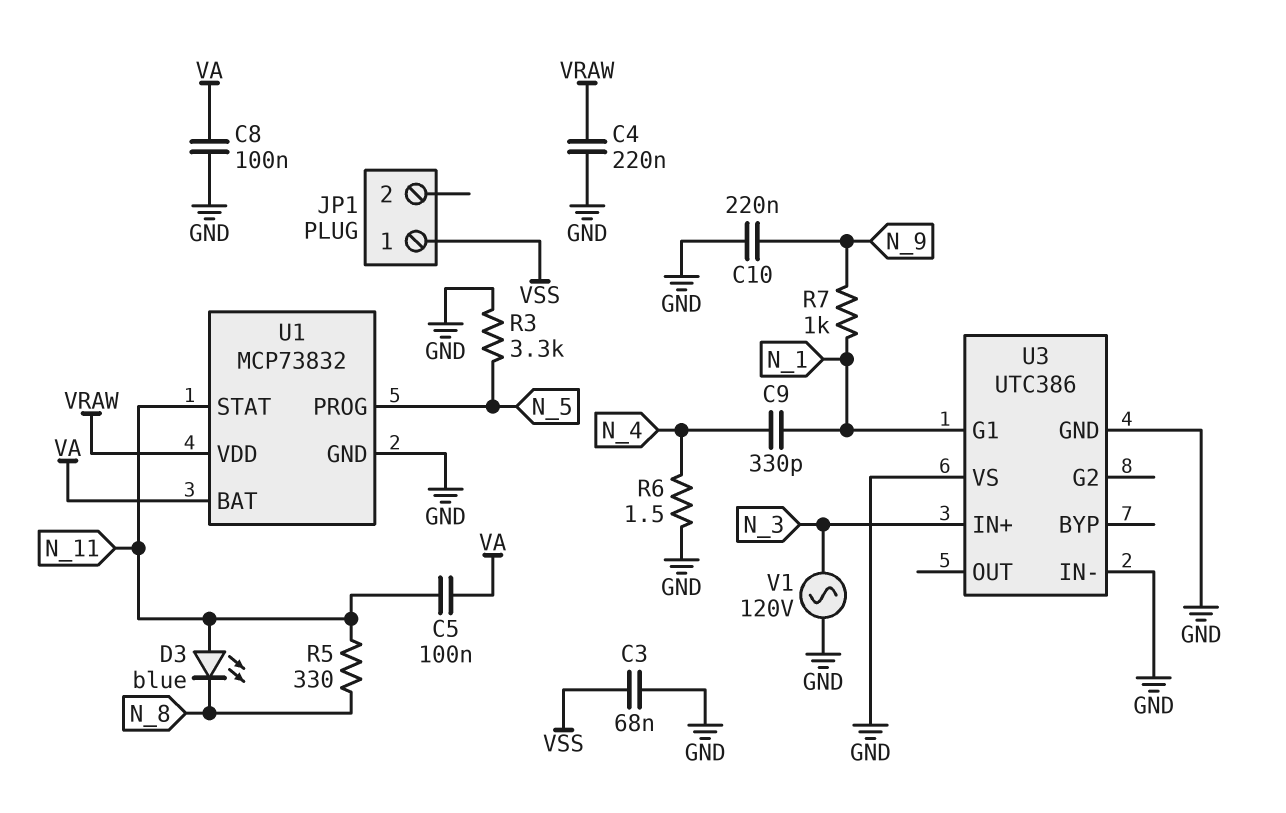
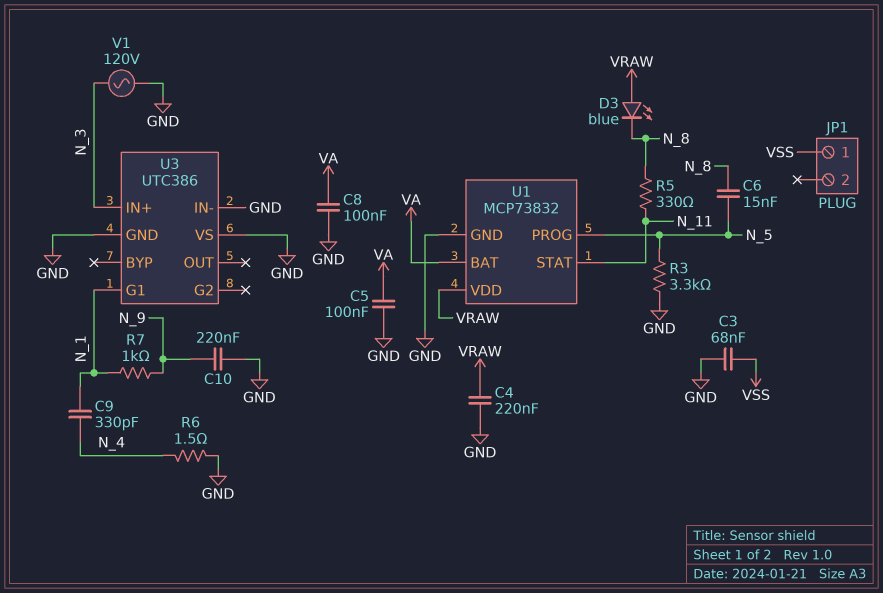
C5: 100nF (N_11, VA) -> 100nF (GND, VA)
C6: none -> 15nF (N_5, N_8)
D3: LED blue (A N_11, K N_8) -> LED blue (A VRAW, K N_8)

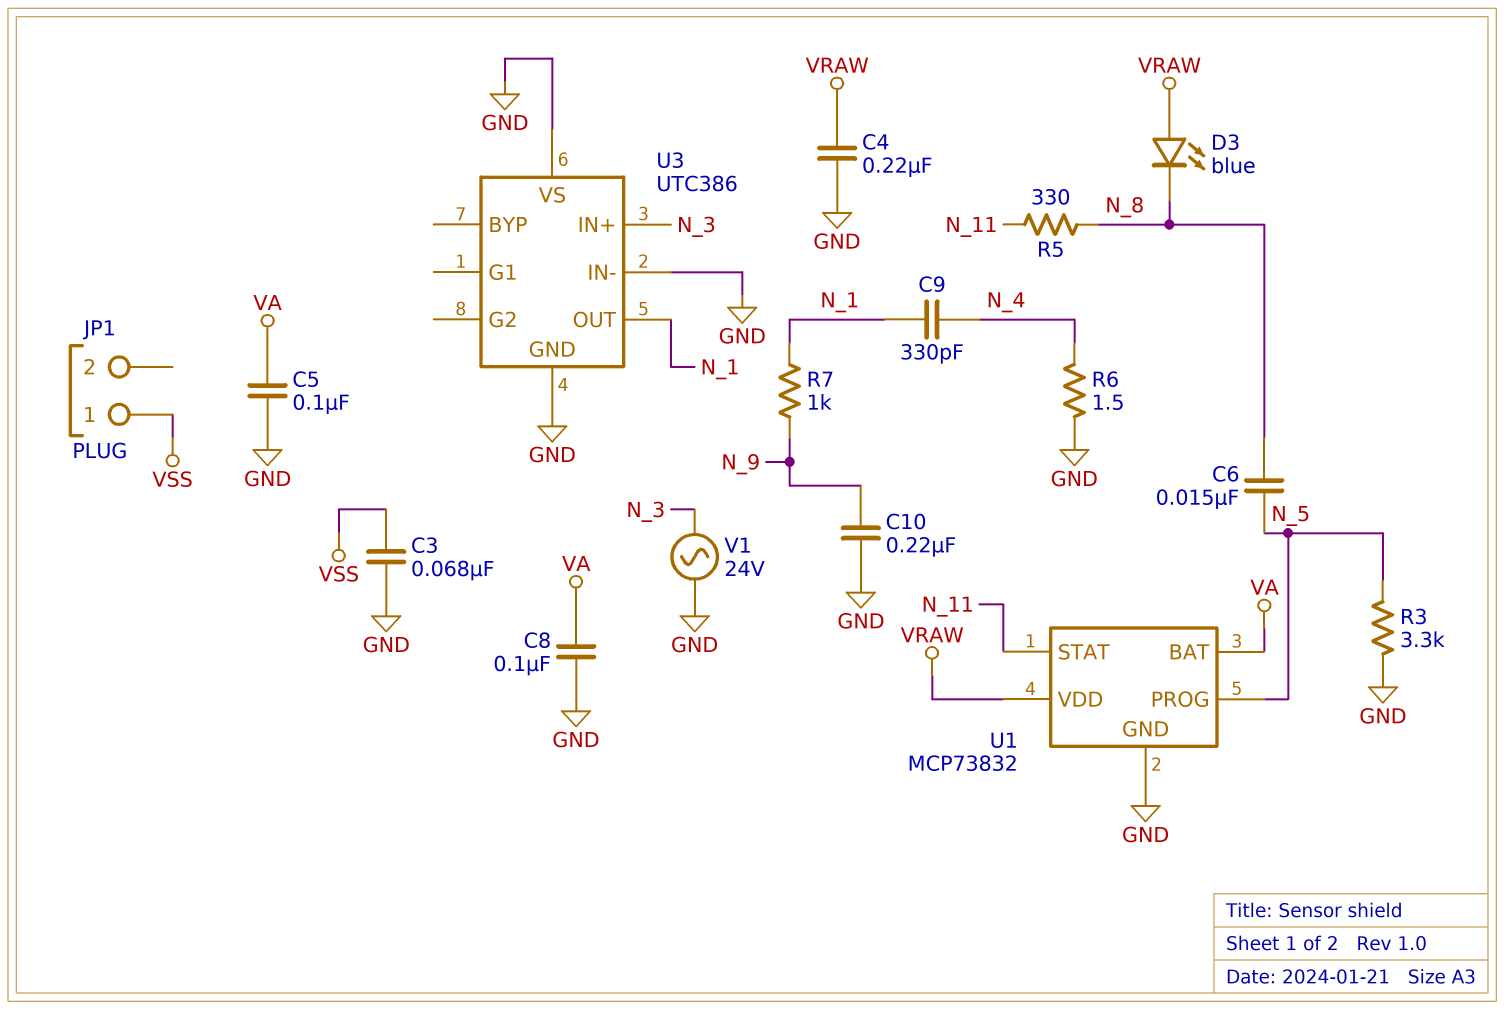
U3 pin G1: N_1 -> none
U3 pin OUT: none -> N_1
V1: AC 120V (GND, N_3) -> AC 24V (GND, N_3)

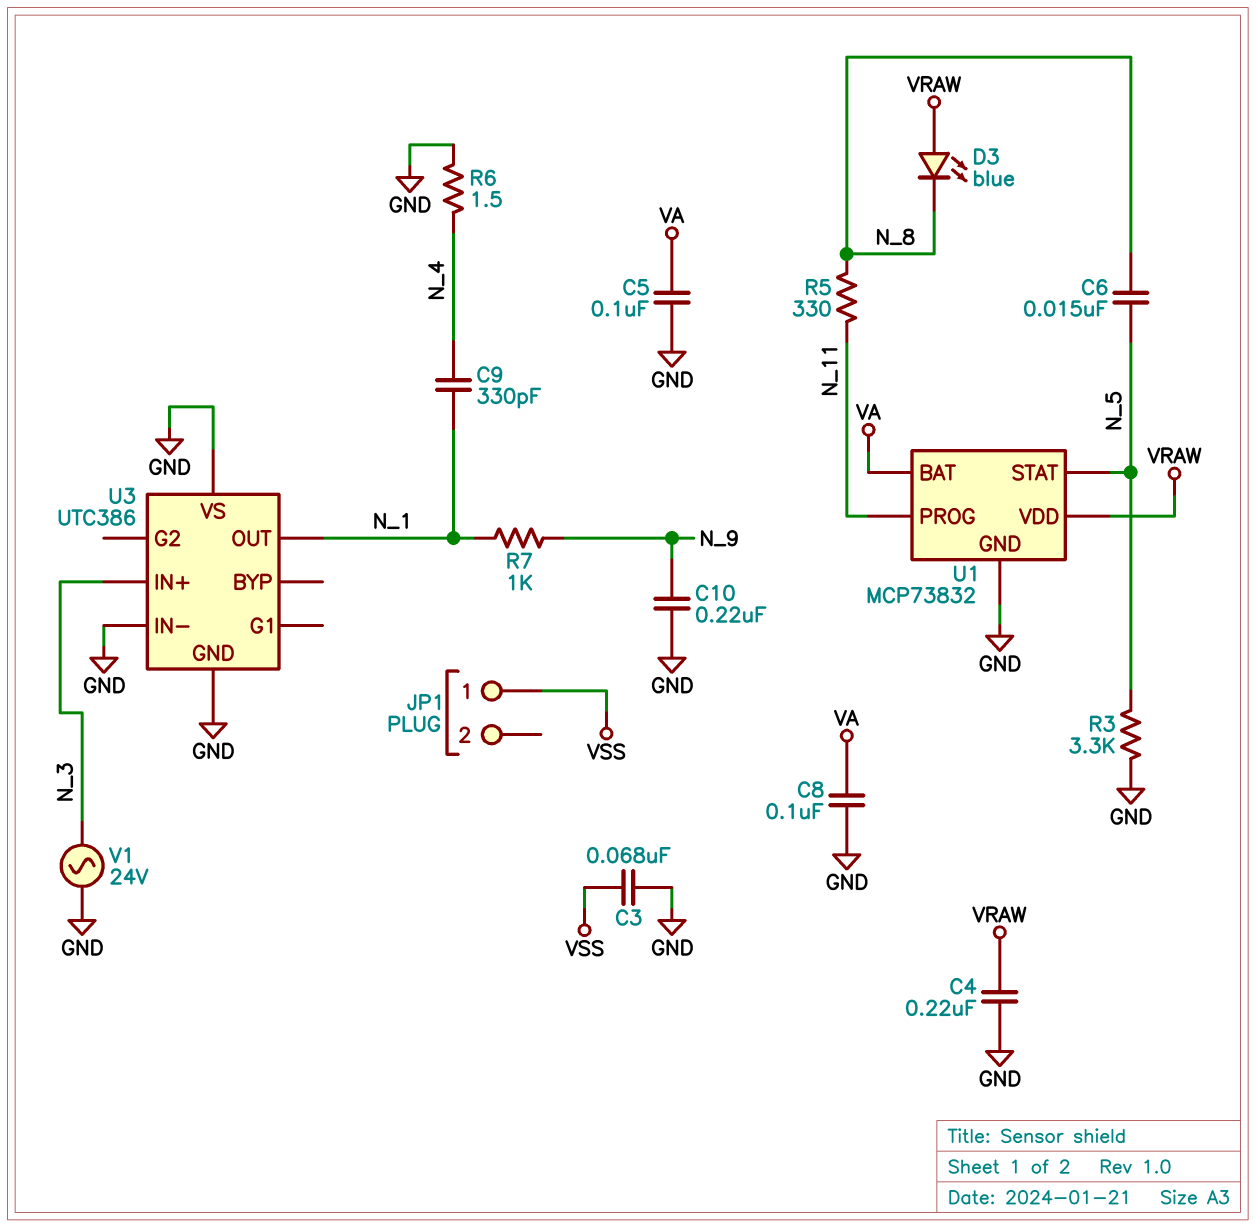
U1 pin PROG: N_5 -> N_11
U1 pin STAT: N_11 -> N_5

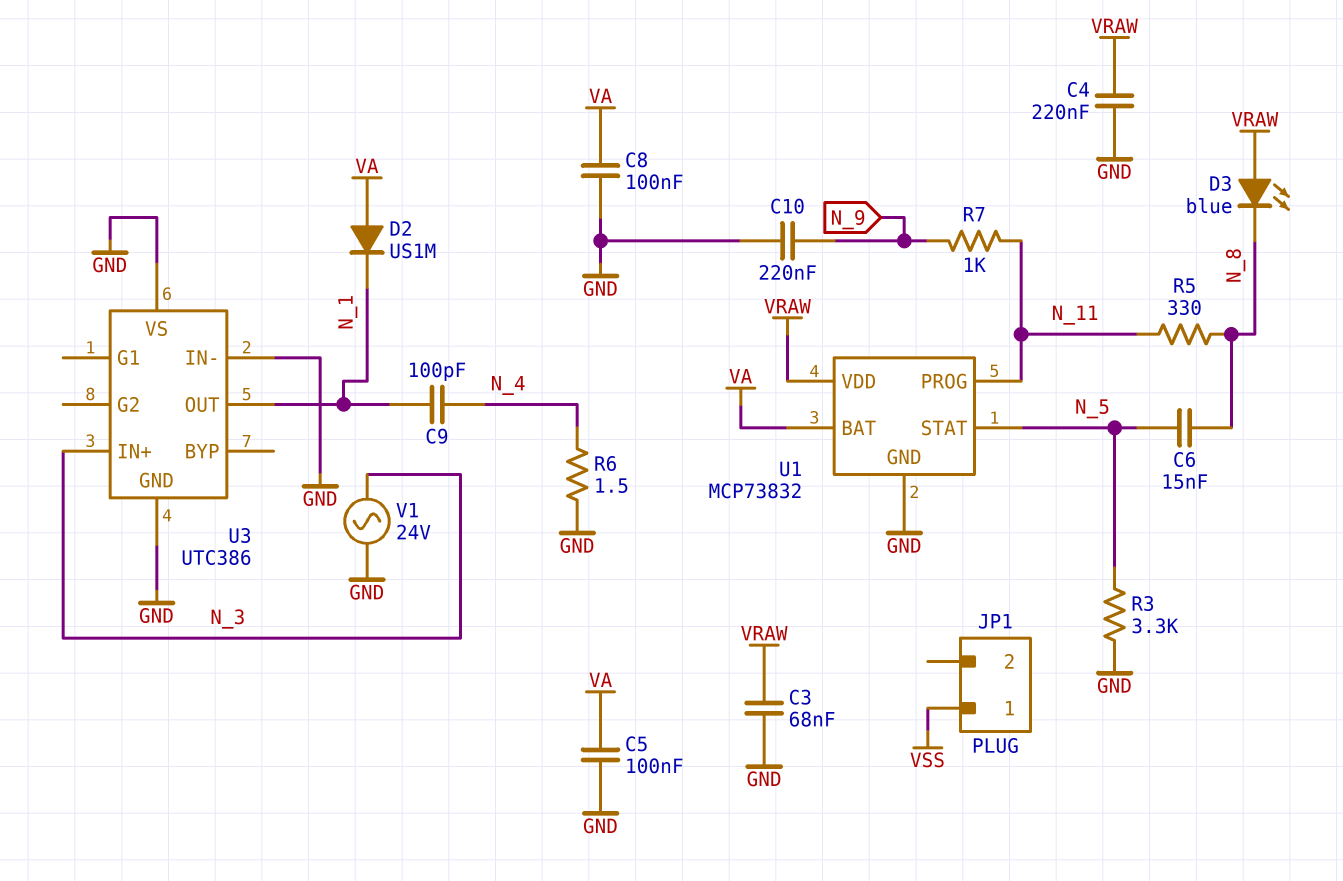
C3: 68nF (GND, VSS) -> 68nF (GND, VRAW)
C9: 330pF (N_1, N_4) -> 100pF (N_1, N_4)
D2: none -> diode US1M (A VA, K N_1)
R7: 1k (N_1, N_9) -> 1k (N_9, N_11)

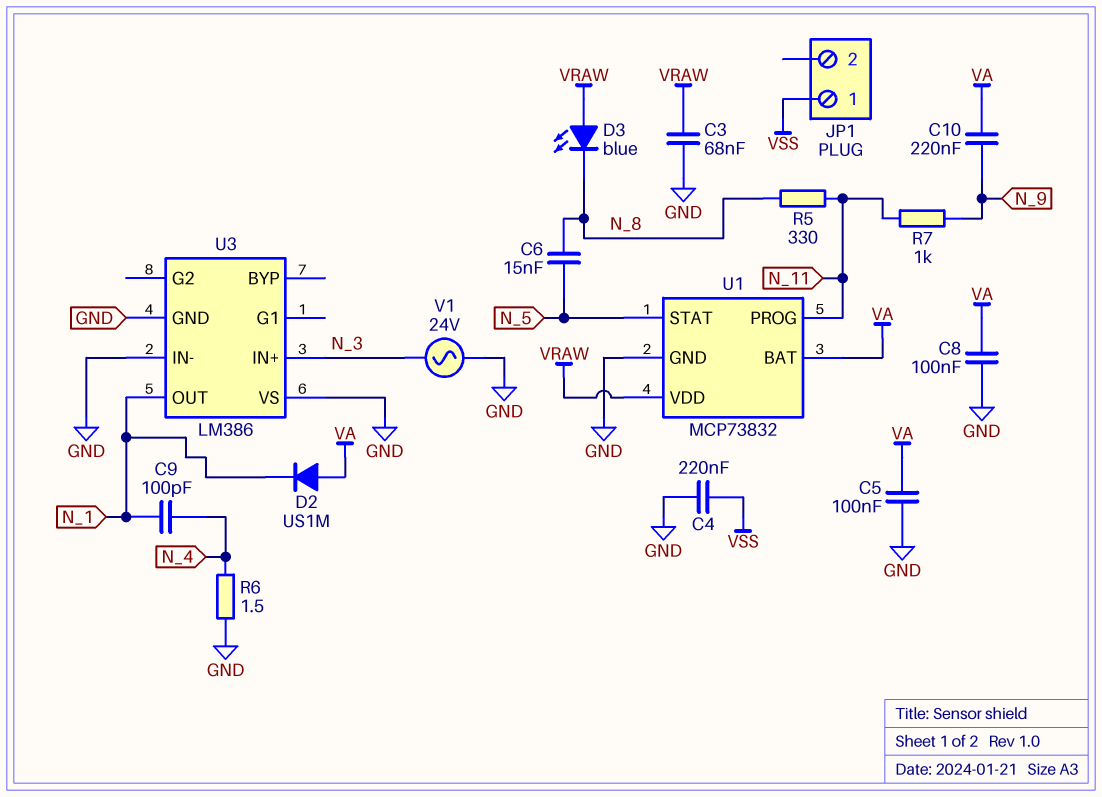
C4: 220nF (GND, VRAW) -> 220nF (GND, VSS)
C10: 220nF (GND, N_9) -> 220nF (N_9, VA)
R3: 3.3k (GND, N_5) -> none
U3: UTC386 -> LM386

